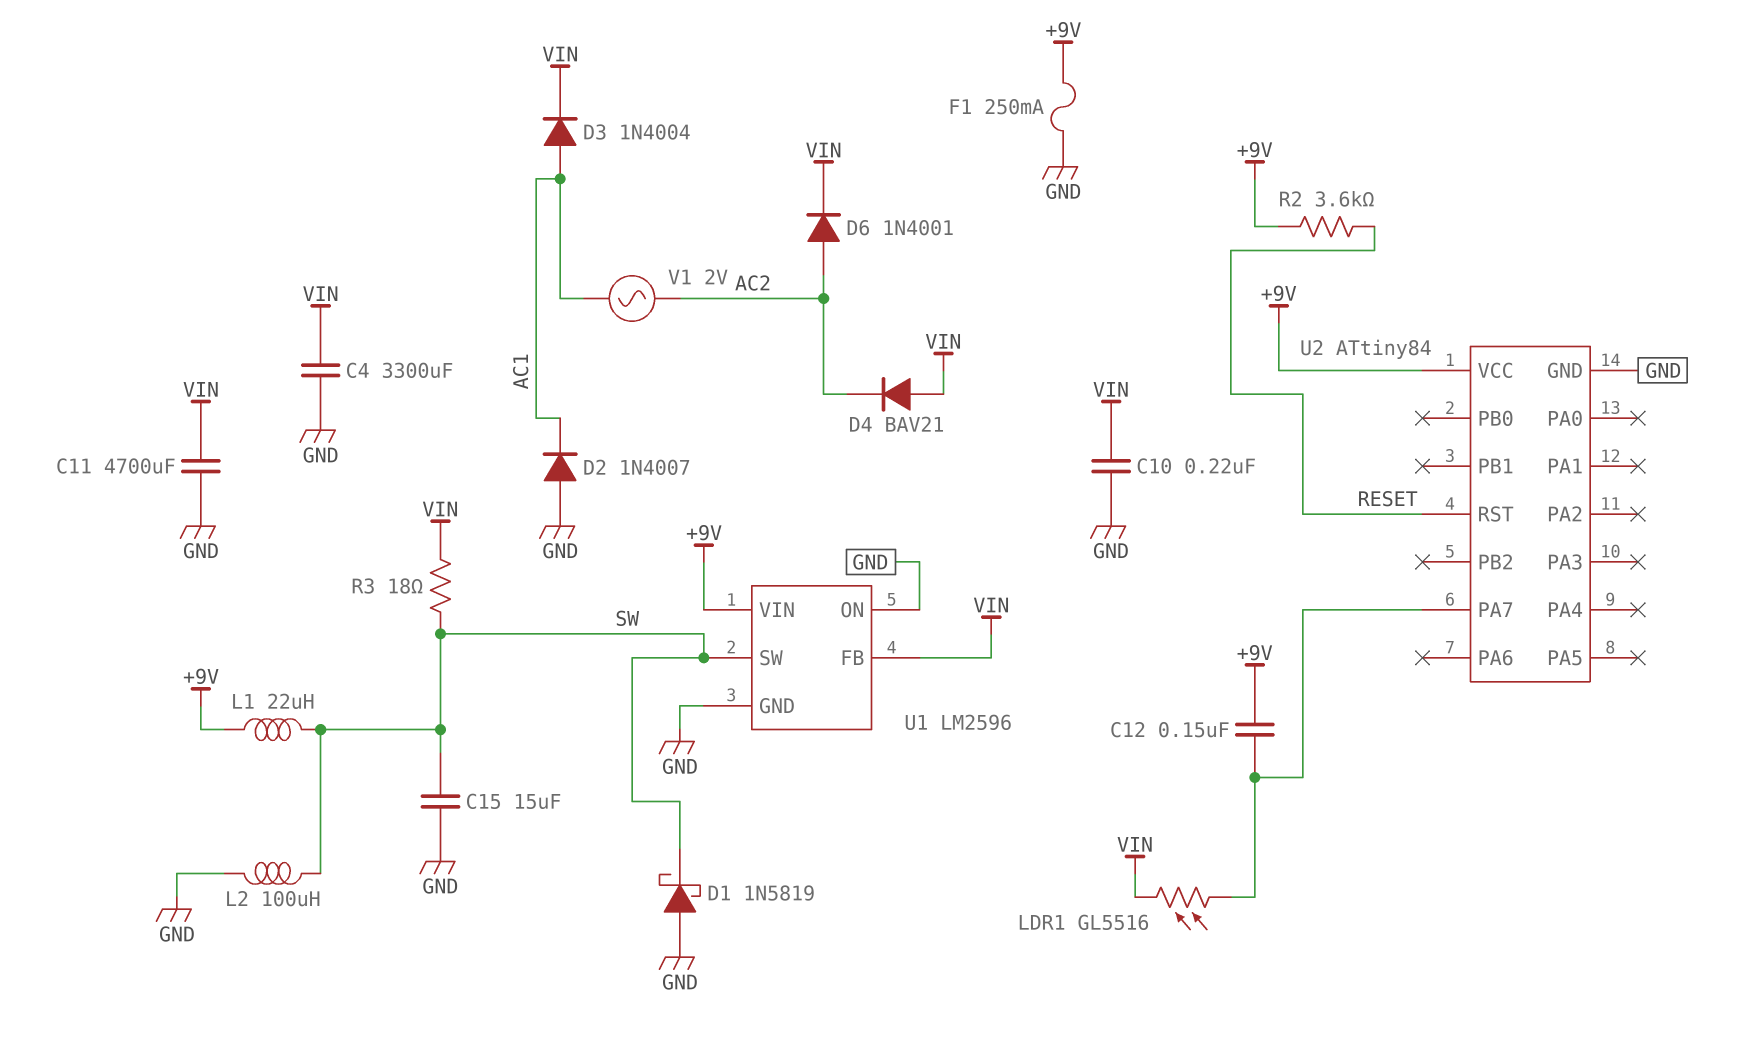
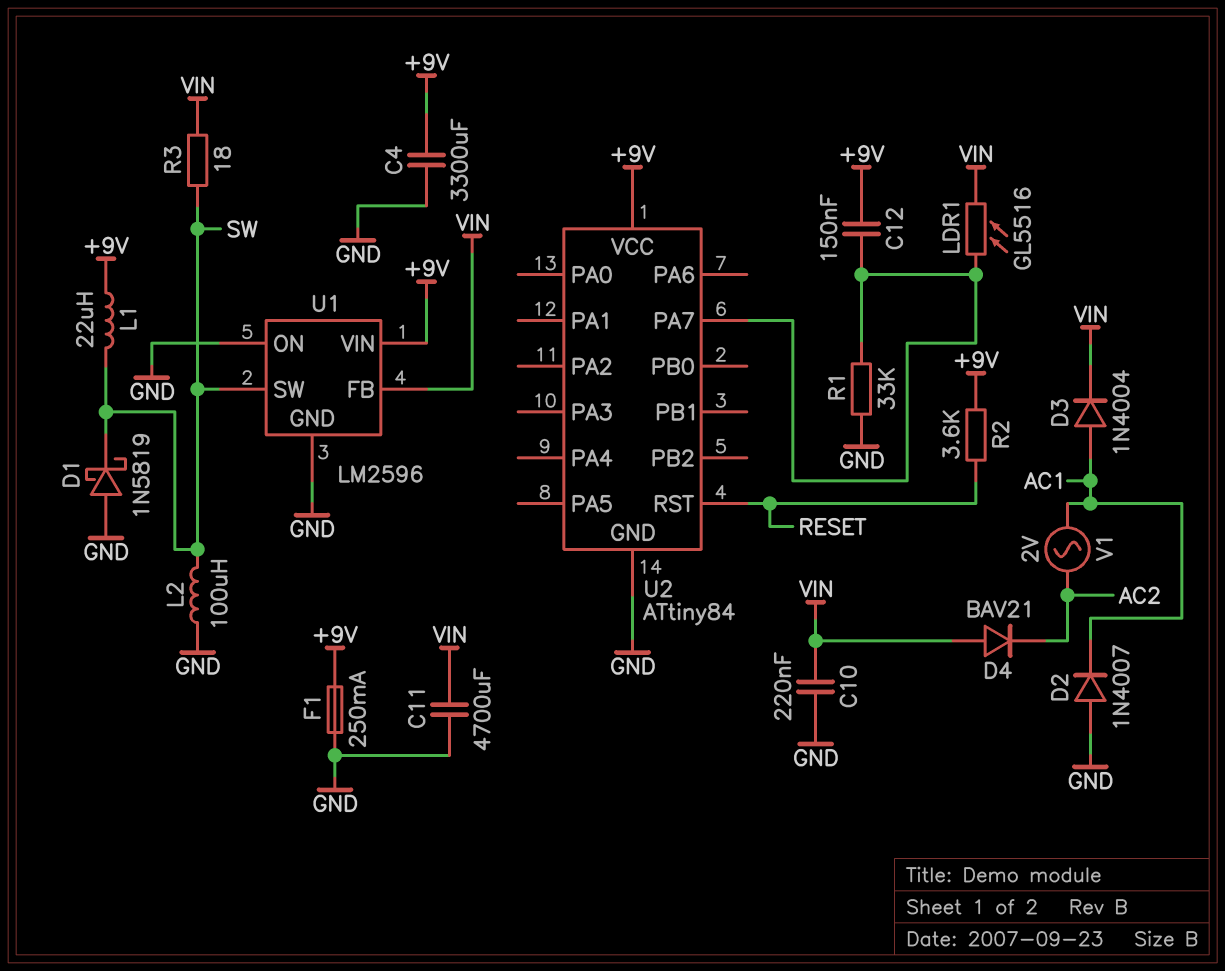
C4: 3300uF (GND, VIN) -> 3300uF (+9V, GND)
C15: 15uF (GND, SW) -> none
D6: diode 1N4001 (A AC2, K VIN) -> none
R1: none -> 33k (GND, U2/PA7)

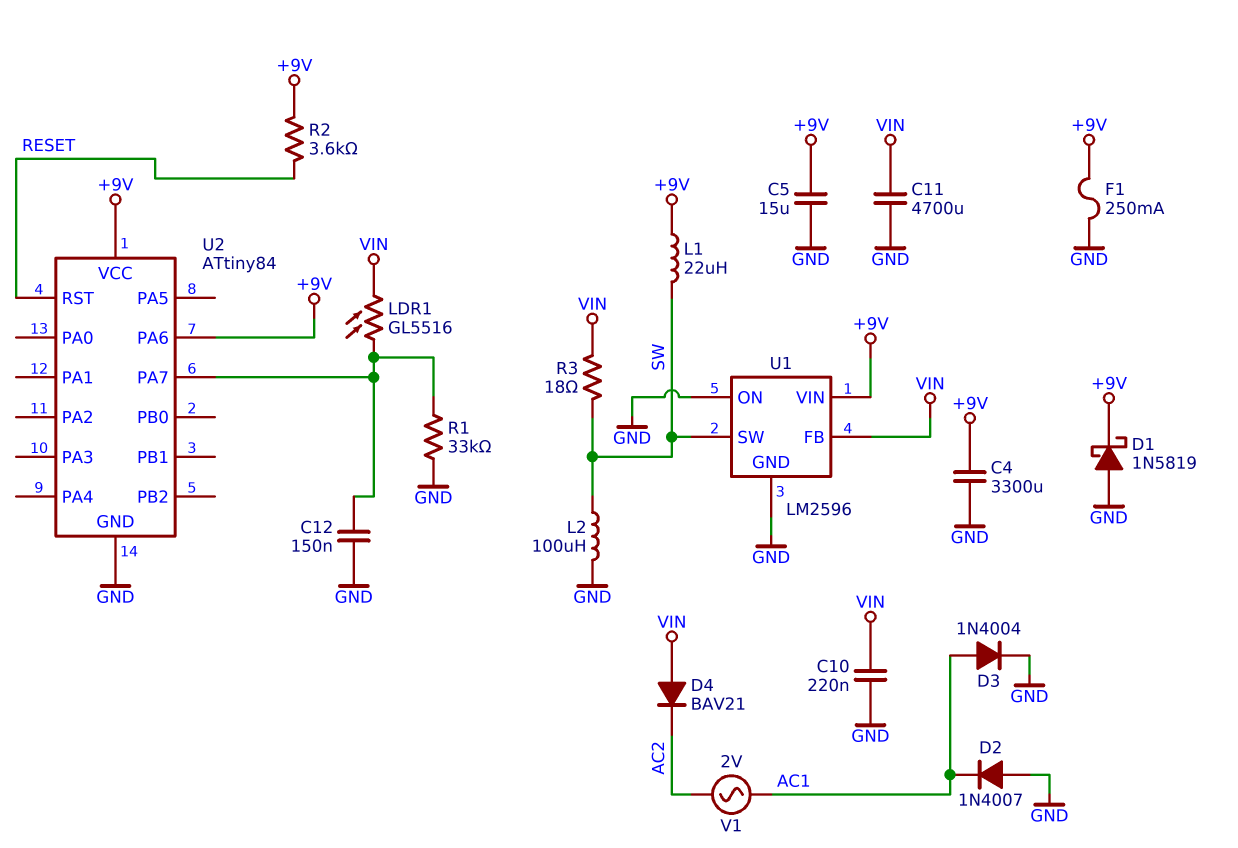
C5: none -> 15uF (+9V, GND)
C12: 150nF (+9V, U2/PA7) -> 150nF (GND, U2/PA7)
D1: schottky 1N5819 (A GND, K SW) -> schottky 1N5819 (A GND, K +9V)
D3: diode 1N4004 (A AC1, K VIN) -> diode 1N4004 (A AC1, K GND)
U2 pin PA6: none -> +9V

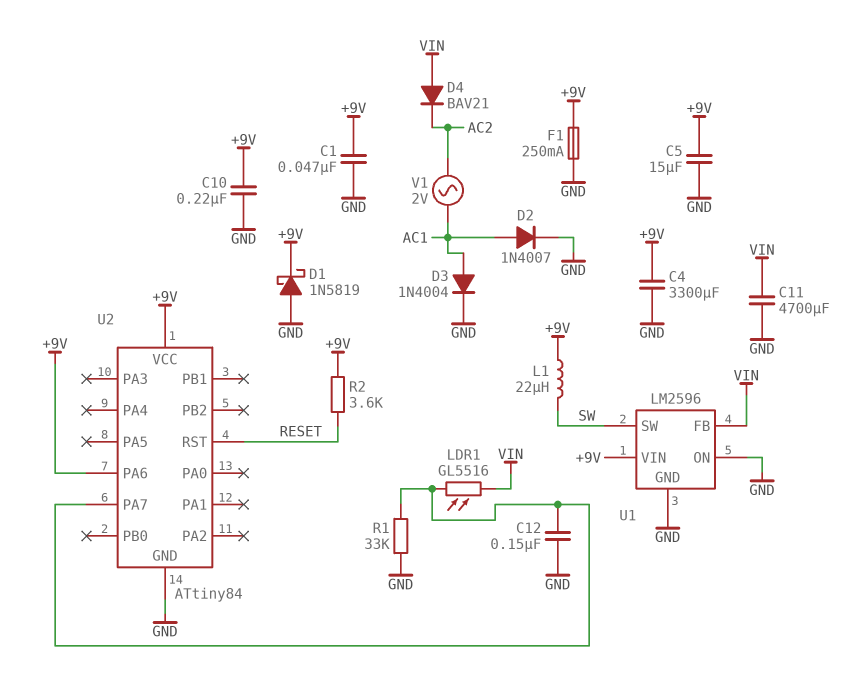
C1: none -> 47nF (+9V, GND)
C10: 220nF (GND, VIN) -> 220nF (+9V, GND)
D2: diode 1N4007 (A GND, K AC1) -> diode 1N4007 (A AC1, K GND)
L2: 100uH (GND, SW) -> none
R3: 18 (SW, VIN) -> none

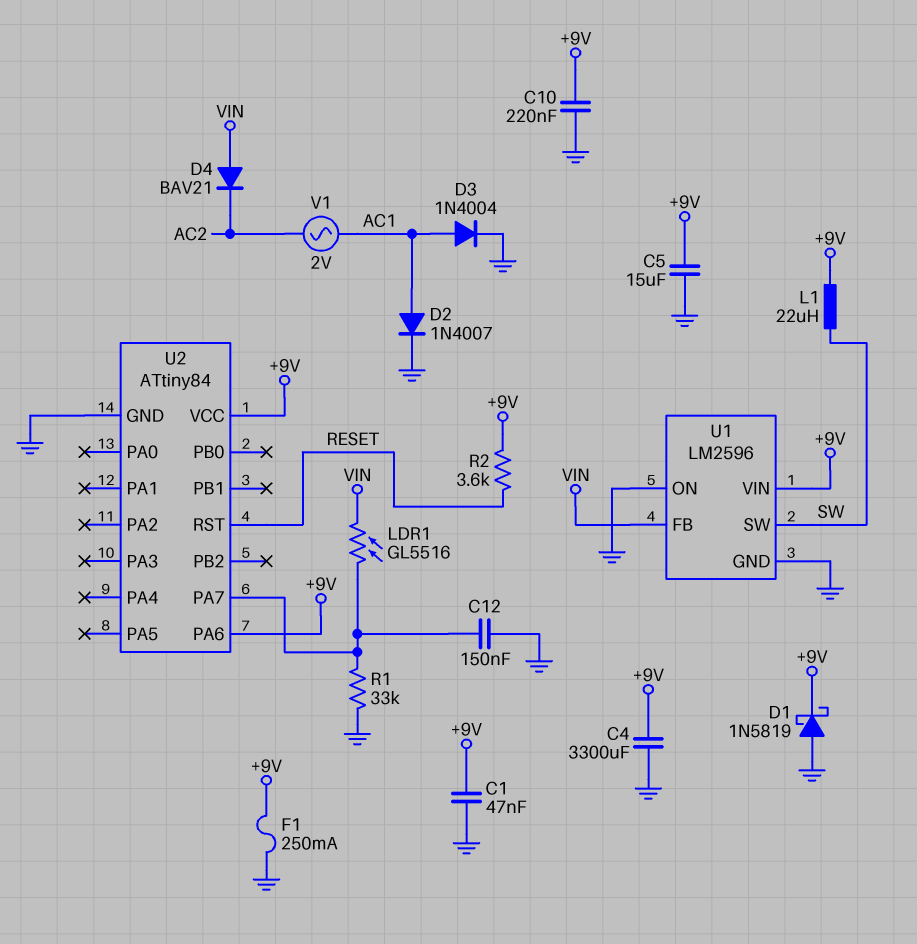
C11: 4700uF (GND, VIN) -> none

